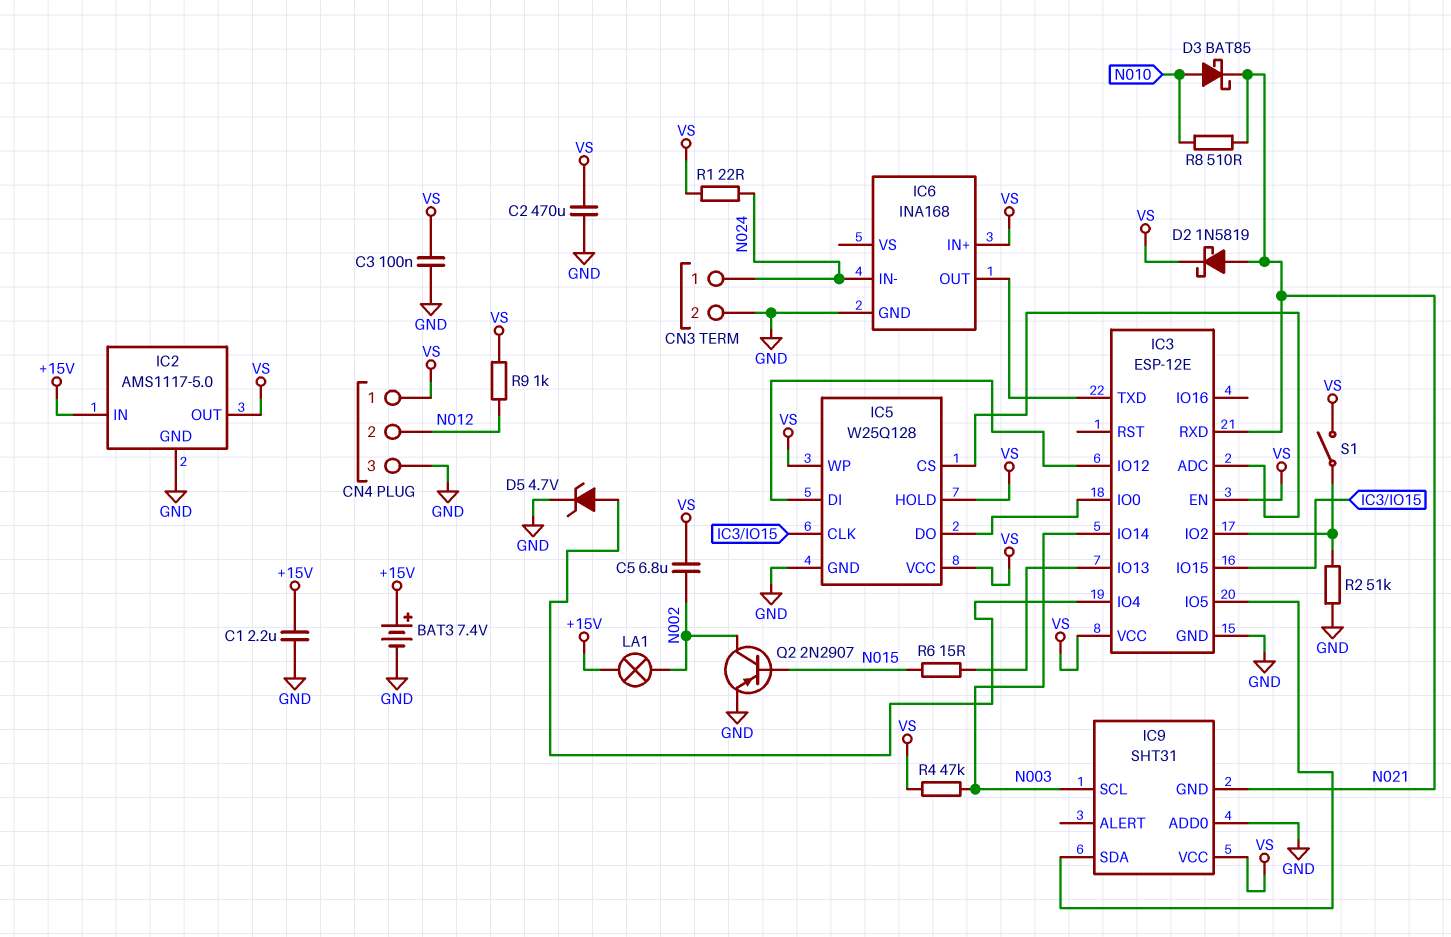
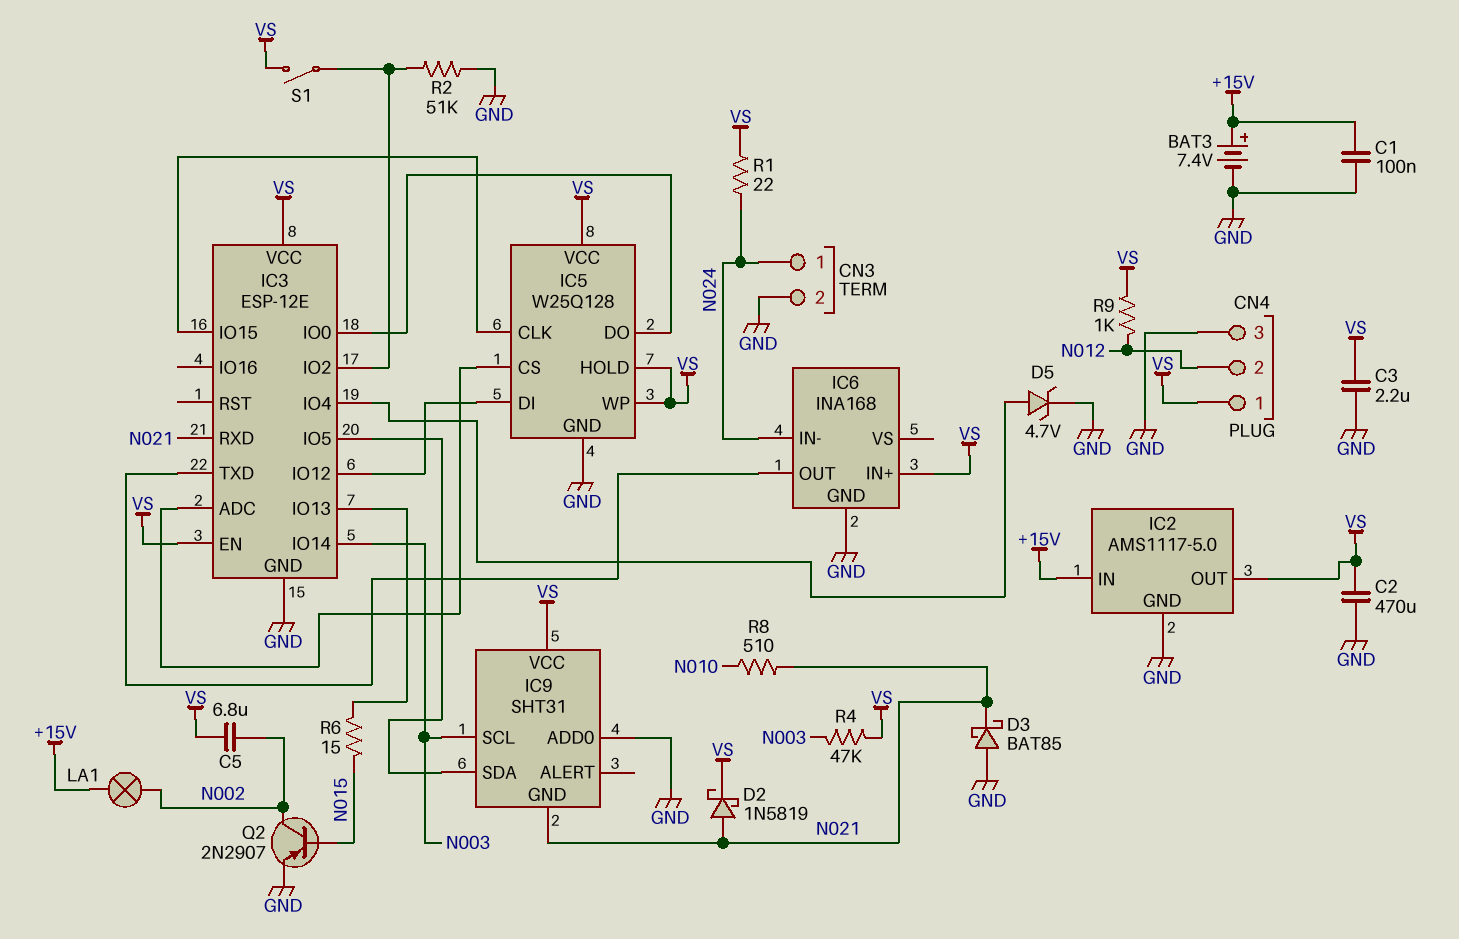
C1: 2.2uF (+15V, GND) -> 100nF (+15V, GND)
C3: 100nF (GND, VS) -> 2.2uF (GND, VS)
D3: schottky BAT85 (A N010, K N021) -> schottky BAT85 (A GND, K N021)

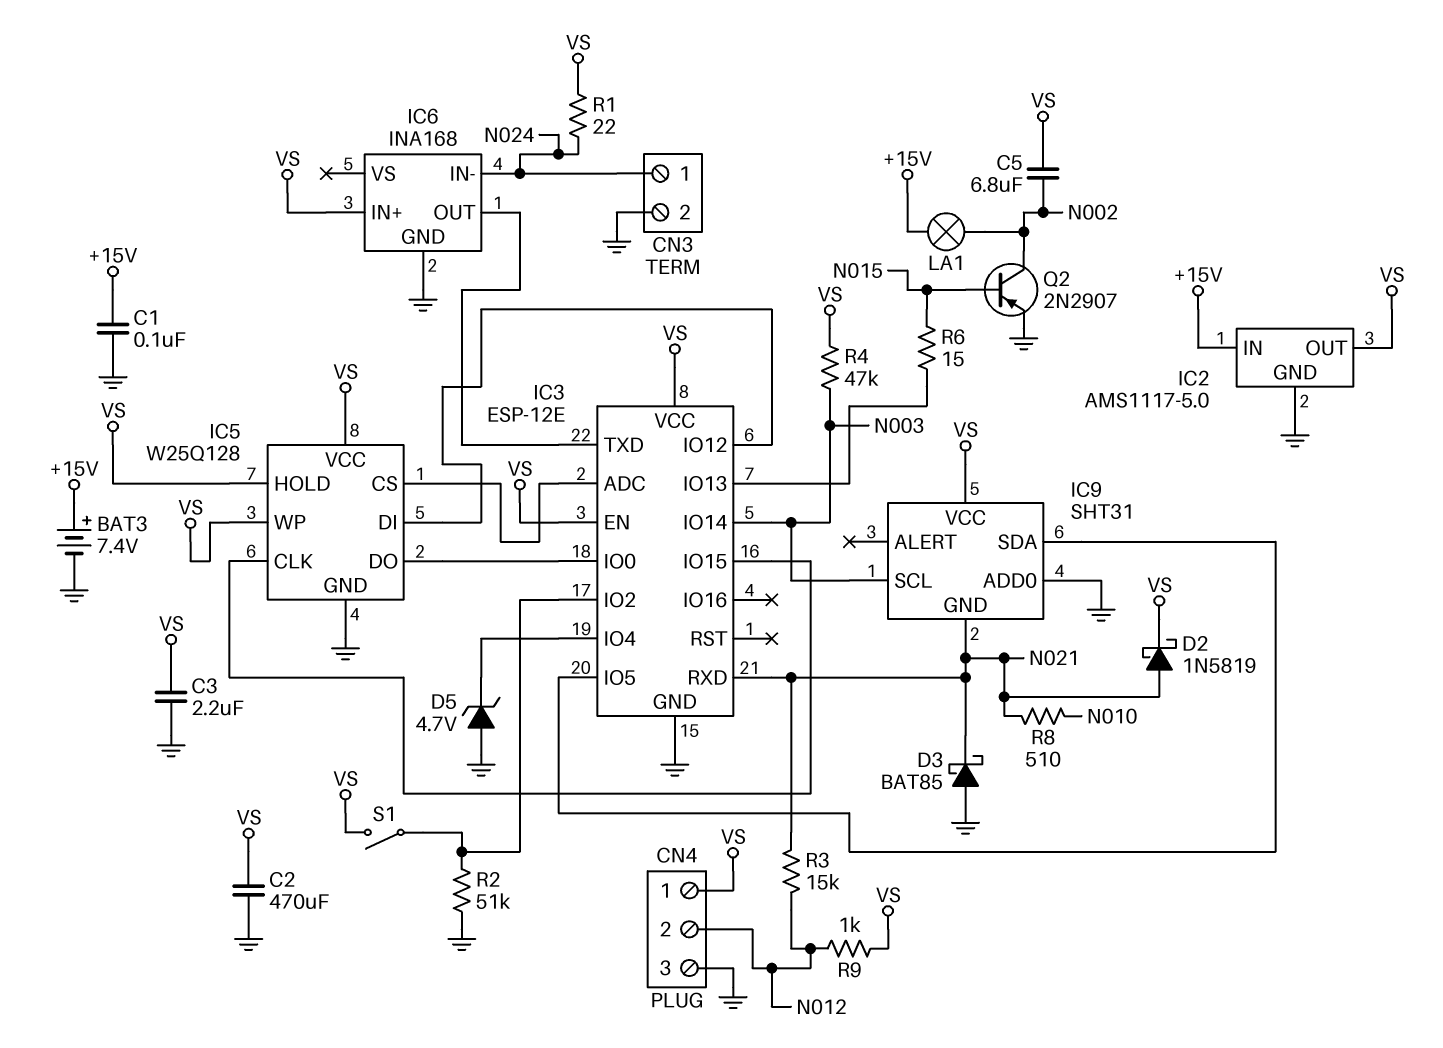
D5: zener 4.7V (A IC3/IO4, K GND) -> zener 4.7V (A GND, K IC3/IO4)
R3: none -> 15k (N012, N021)

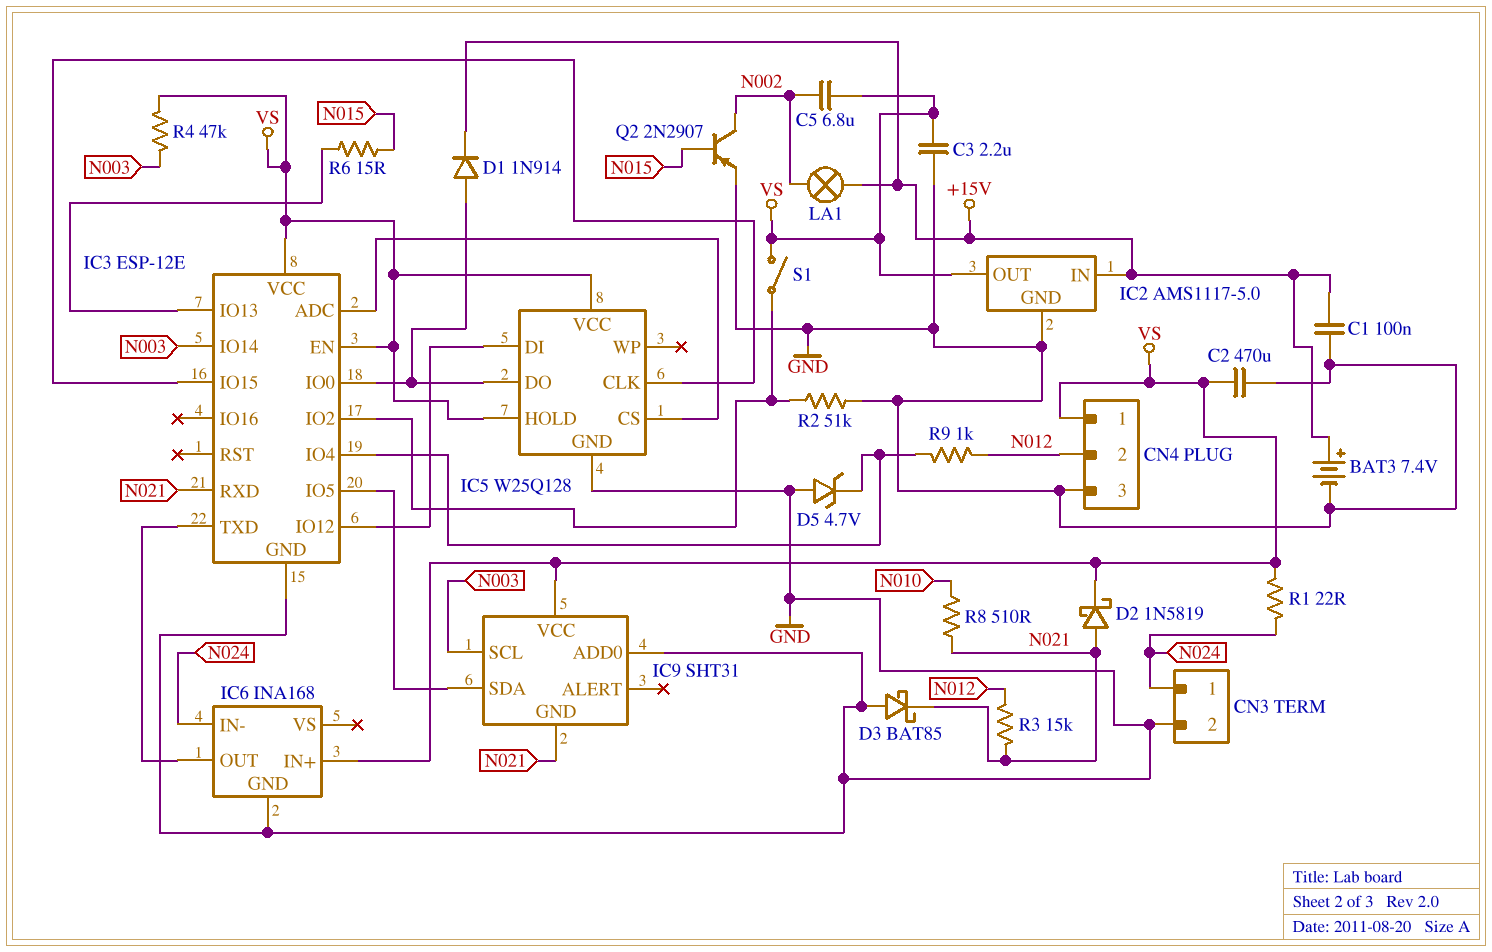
D1: none -> diode 1N914 (A IC3/IO0, K +15V)
IC5 pin WP: VS -> none
R9: 1k (N012, VS) -> 1k (IC3/IO4, N012)

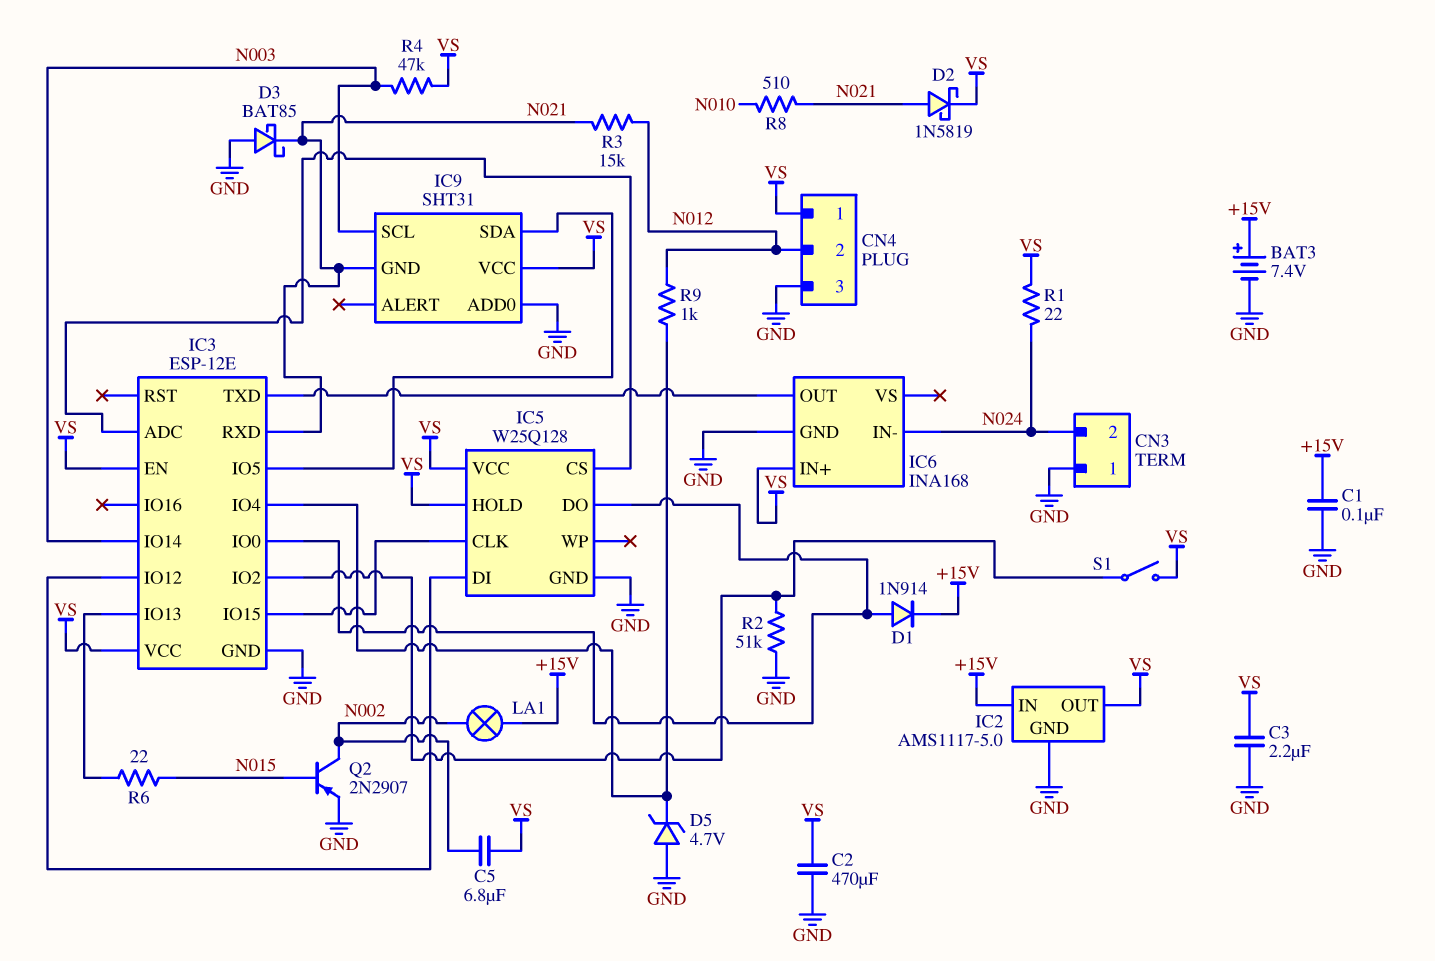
CN3 pin 1: N024 -> GND
CN3 pin 2: GND -> N024
R6: 15 (IC3/IO13, N015) -> 22 (IC3/IO13, N015)

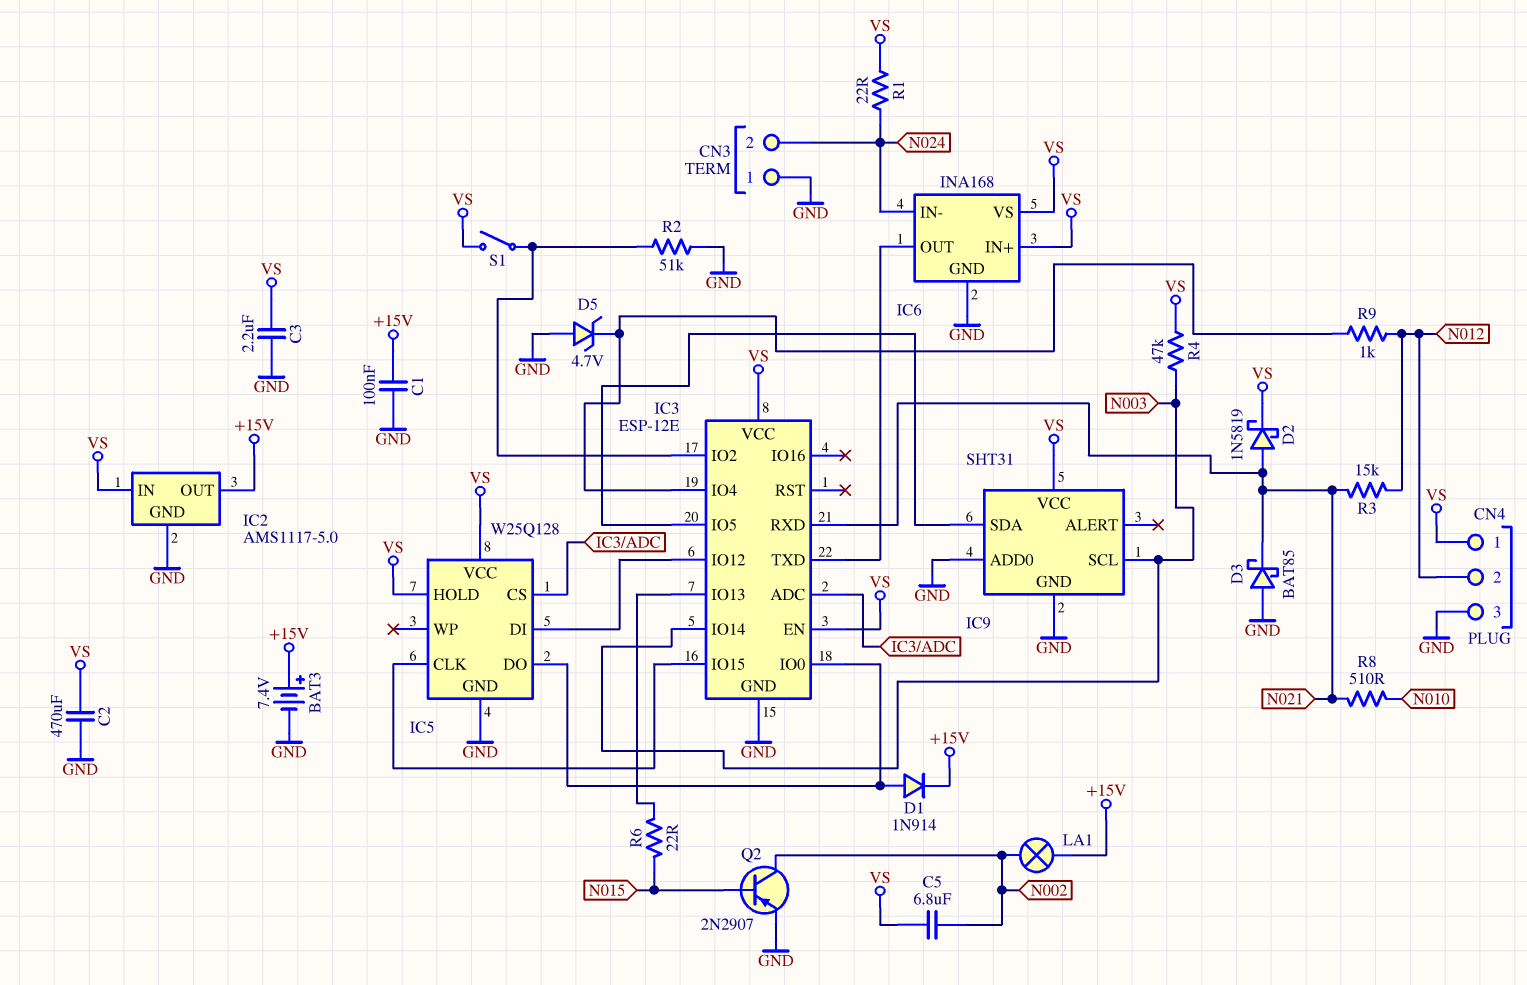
IC2 pin IN: +15V -> VS
IC2 pin OUT: VS -> +15V
IC6 pin VS: none -> VS
IC9 pin GND: N021 -> GND

